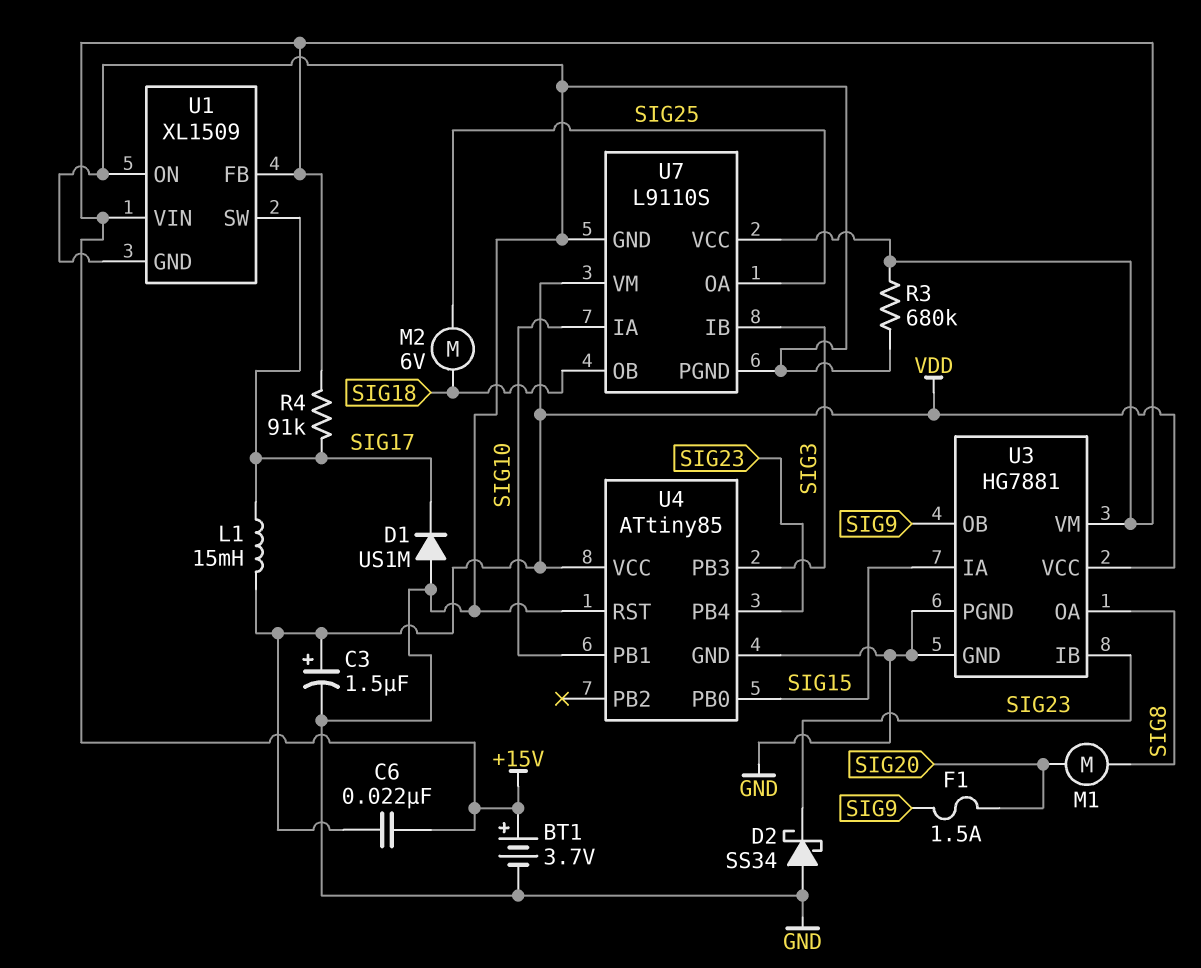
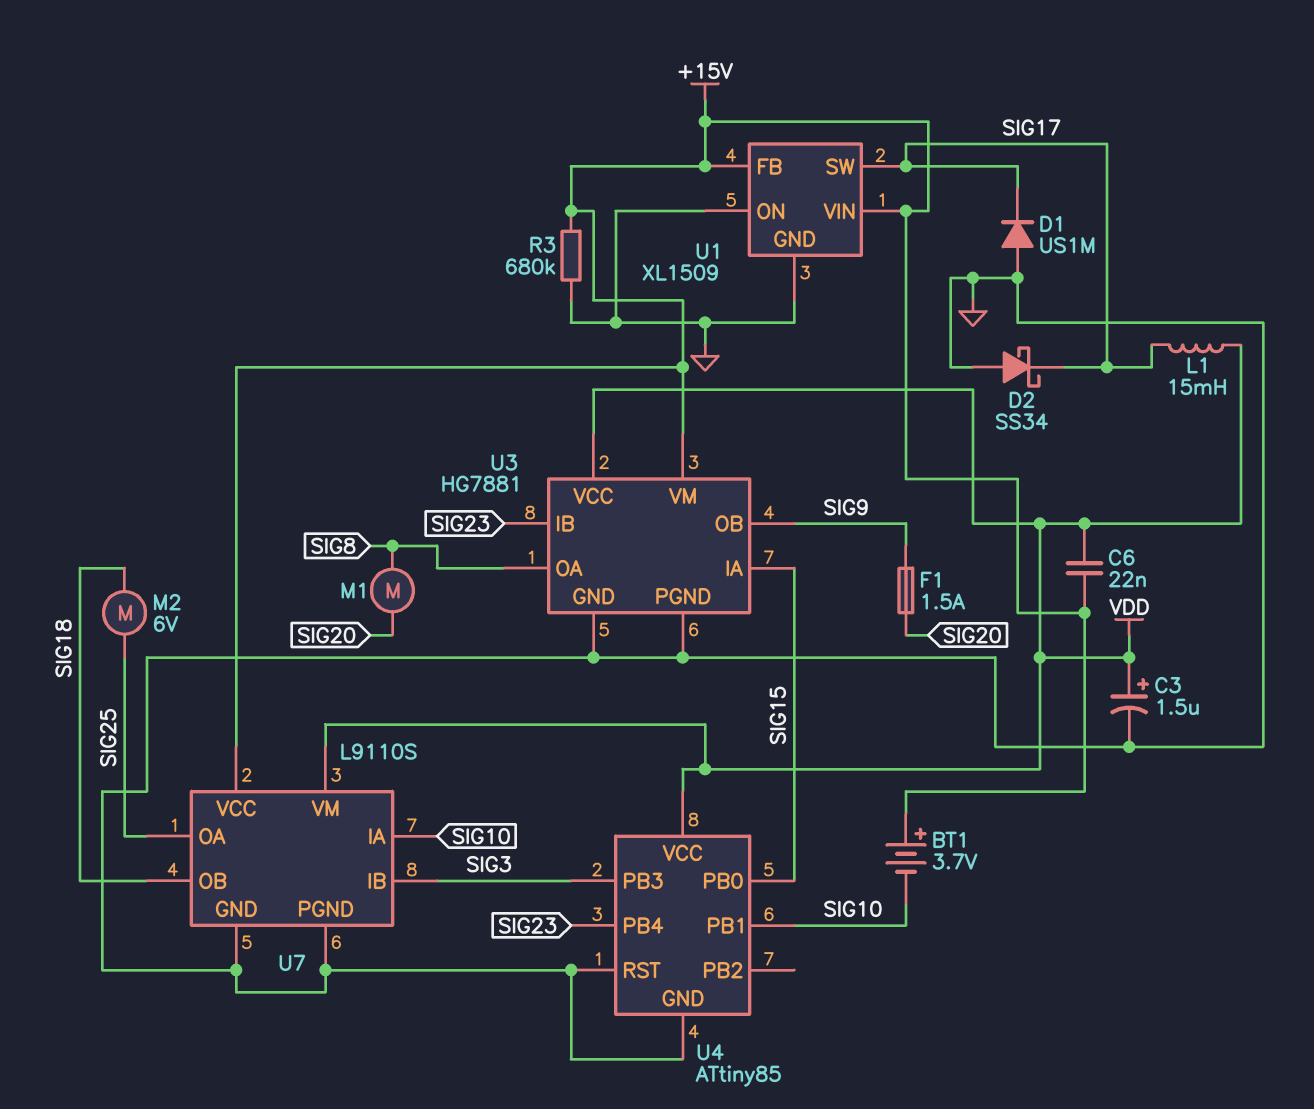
BT1: 3.7V (plus +15V, minus GND) -> 3.7V (plus +15V, minus SIG10)
D2: schottky SS34 (A GND, K SIG23) -> schottky SS34 (A GND, K SIG17)
R4: 91k (+15V, SIG17) -> none

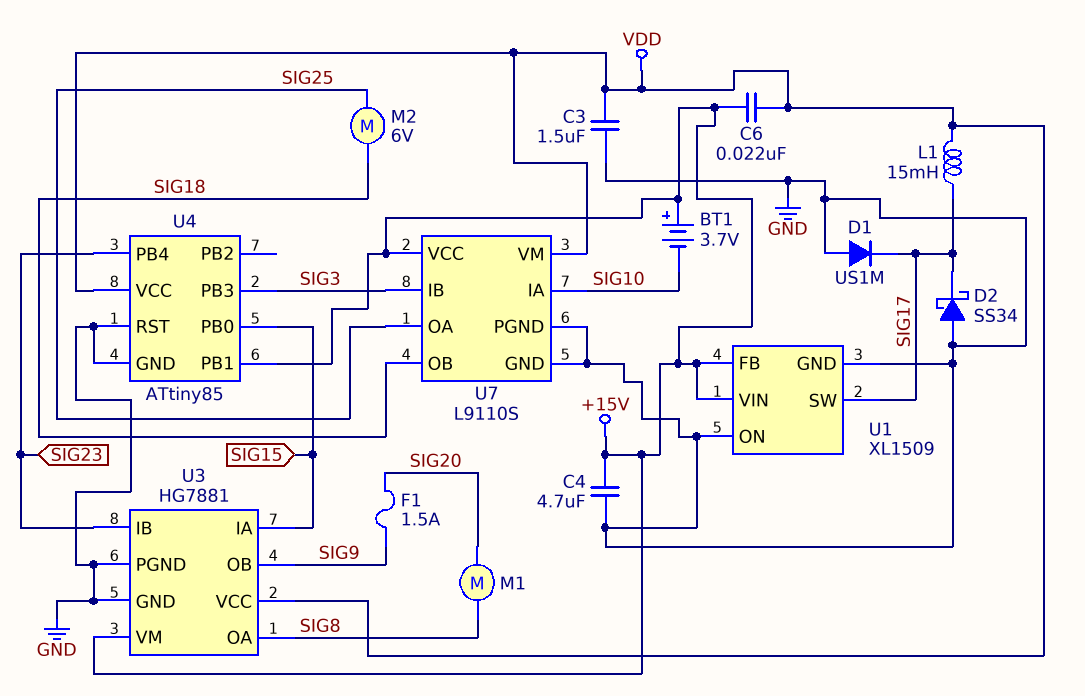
C3: 1.5uF (plus VDD, minus GND) -> 1.5uF (GND, VDD)
C4: none -> 4.7uF (+15V, GND)
R3: 680k (+15V, GND) -> none
U4 pin PB1: SIG10 -> +15V

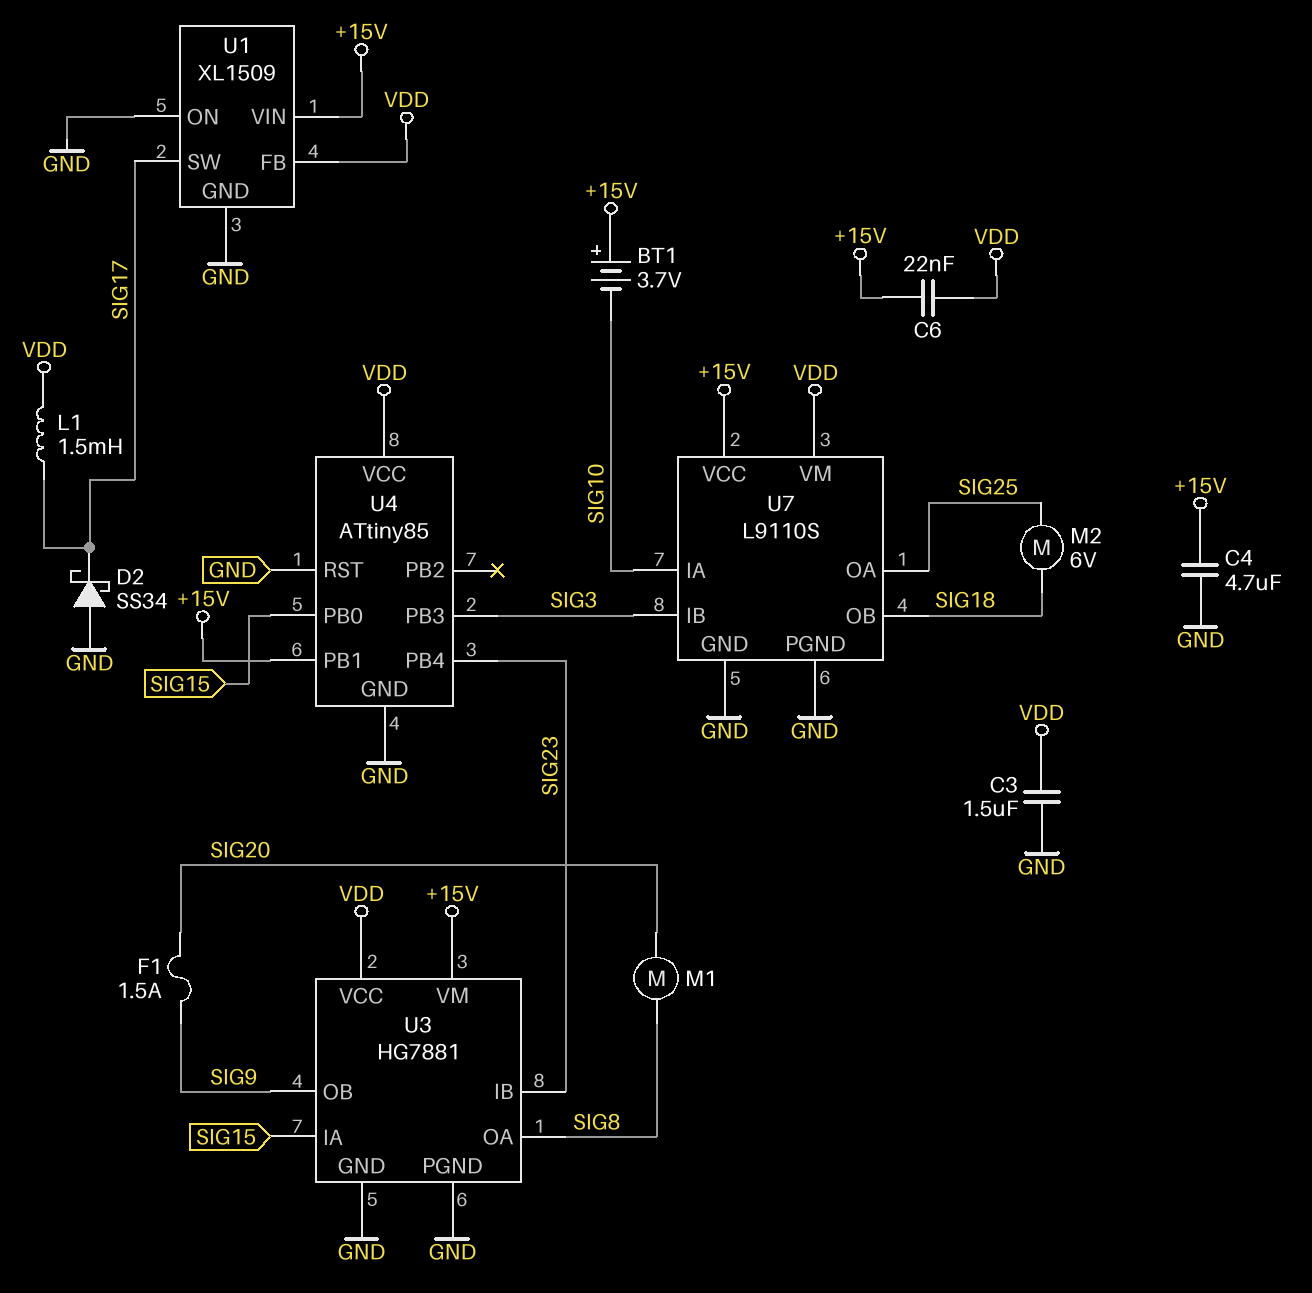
D1: diode US1M (A GND, K SIG17) -> none
L1: 15mH (SIG17, VDD) -> 1.5mH (SIG17, VDD)
U1 pin FB: +15V -> VDD

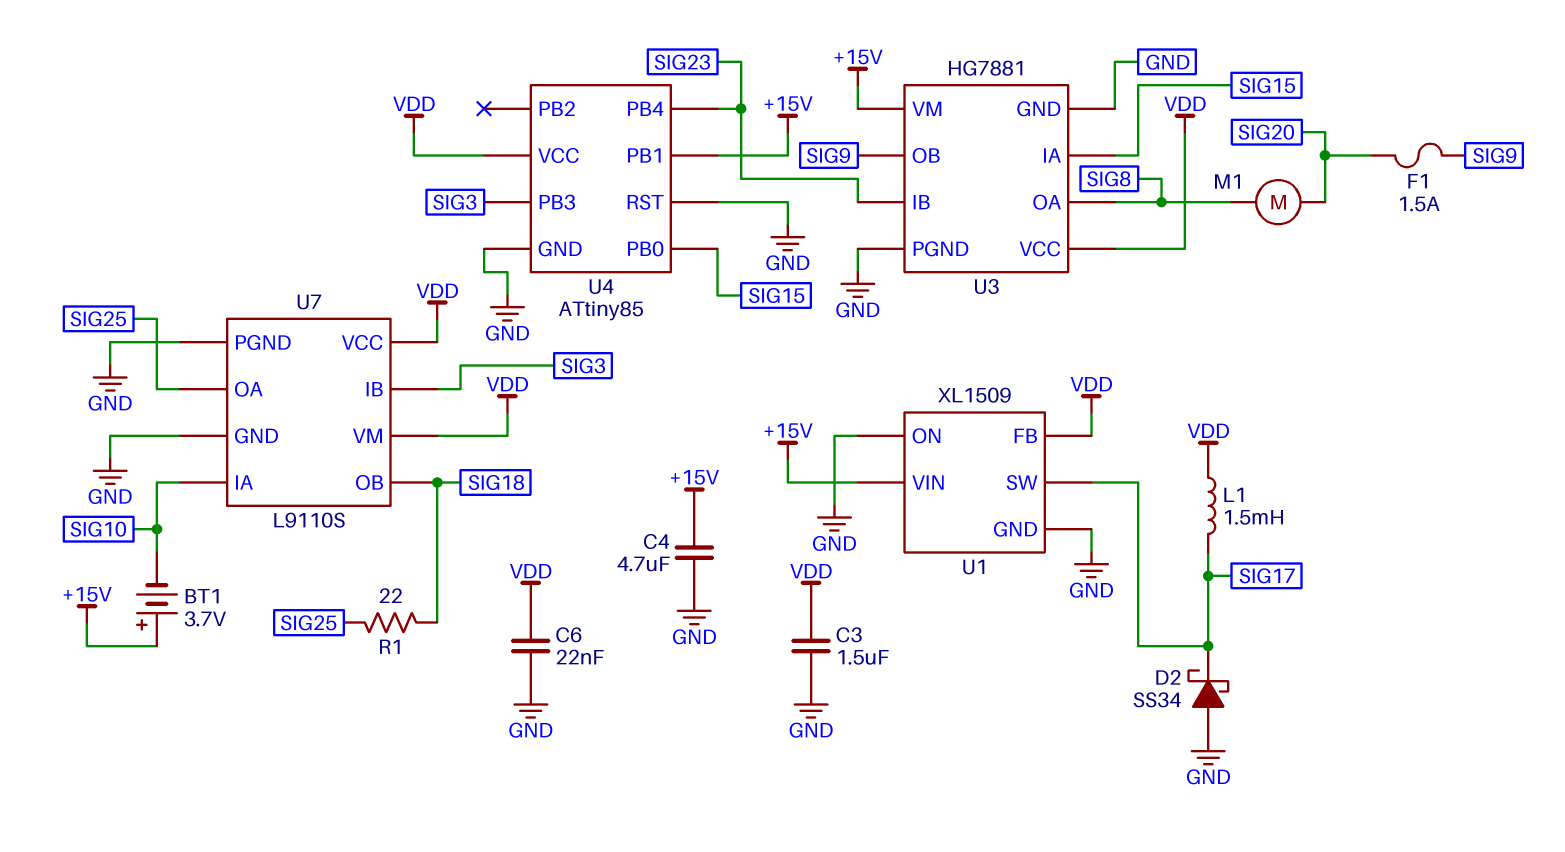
C6: 22nF (+15V, VDD) -> 22nF (GND, VDD)
M2: motor 6V (SIG18, SIG25) -> none
R1: none -> 22 (SIG18, SIG25)
U7 pin VCC: +15V -> VDD

